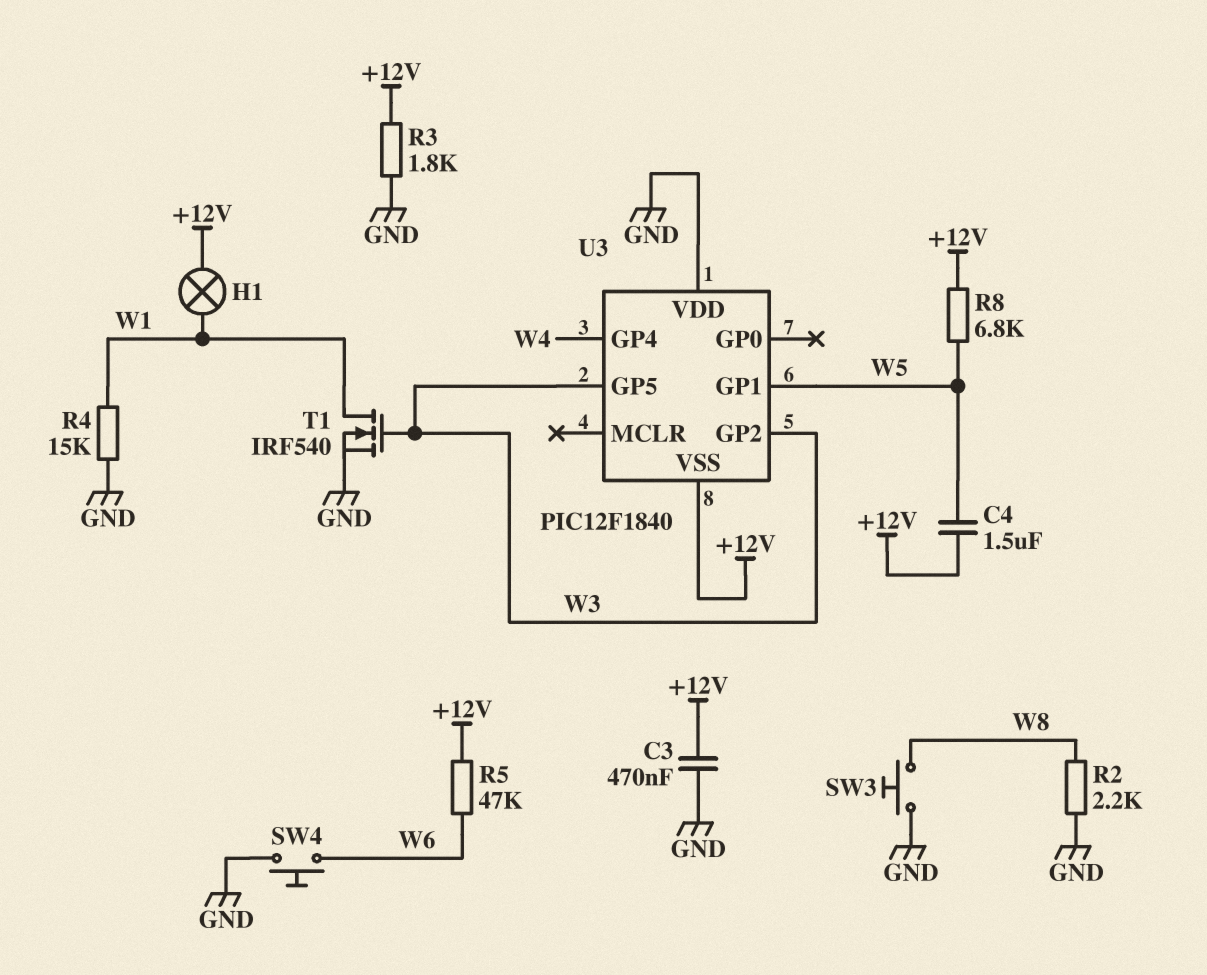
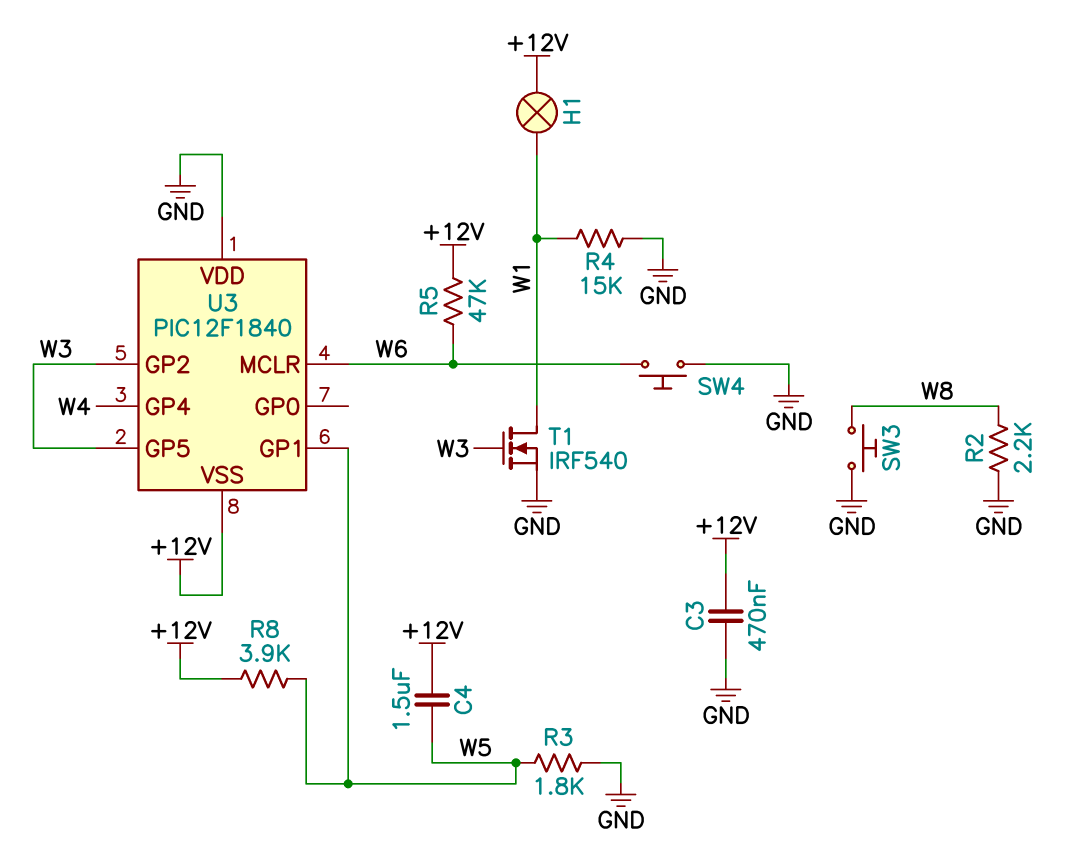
R3: 1.8k (+12V, GND) -> 1.8k (GND, W5)
R8: 6.8k (+12V, W5) -> 3.9k (+12V, W5)
U3 pin MCLR: none -> W6

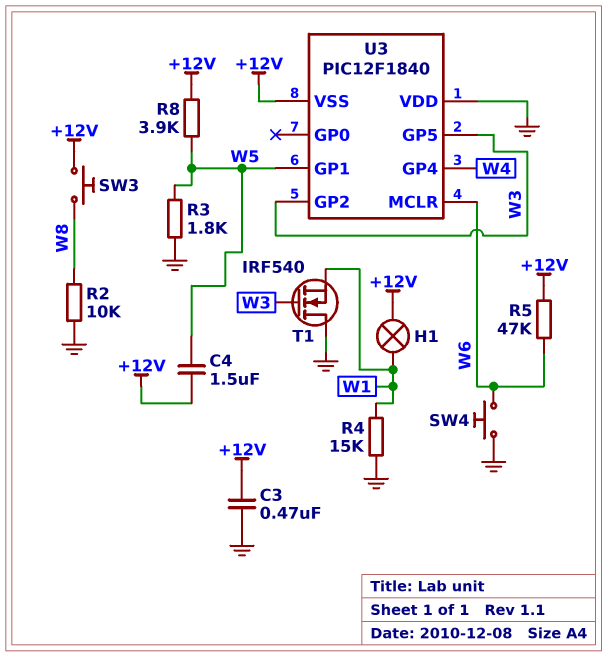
R2: 2.2k (GND, W8) -> 10k (GND, W8)
SW3: button (GND, W8) -> button (+12V, W8)
T1: NMOS IRF540 (G W3, D W1, S GND) -> NMOS IRF540 (G W3, D GND, S W1)

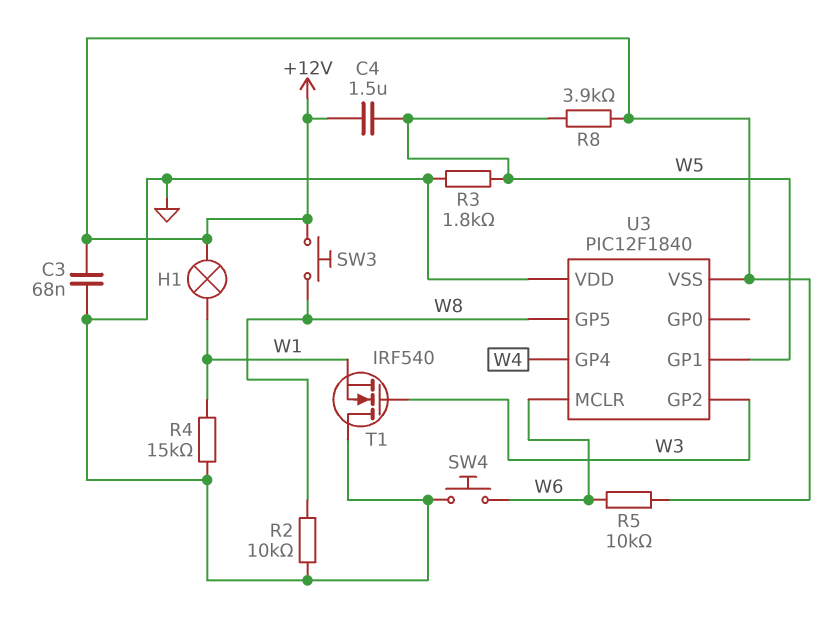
C3: 470nF (+12V, GND) -> 68nF (+12V, GND)
R5: 47k (+12V, W6) -> 10k (+12V, W6)
U3 pin GP5: W3 -> W8

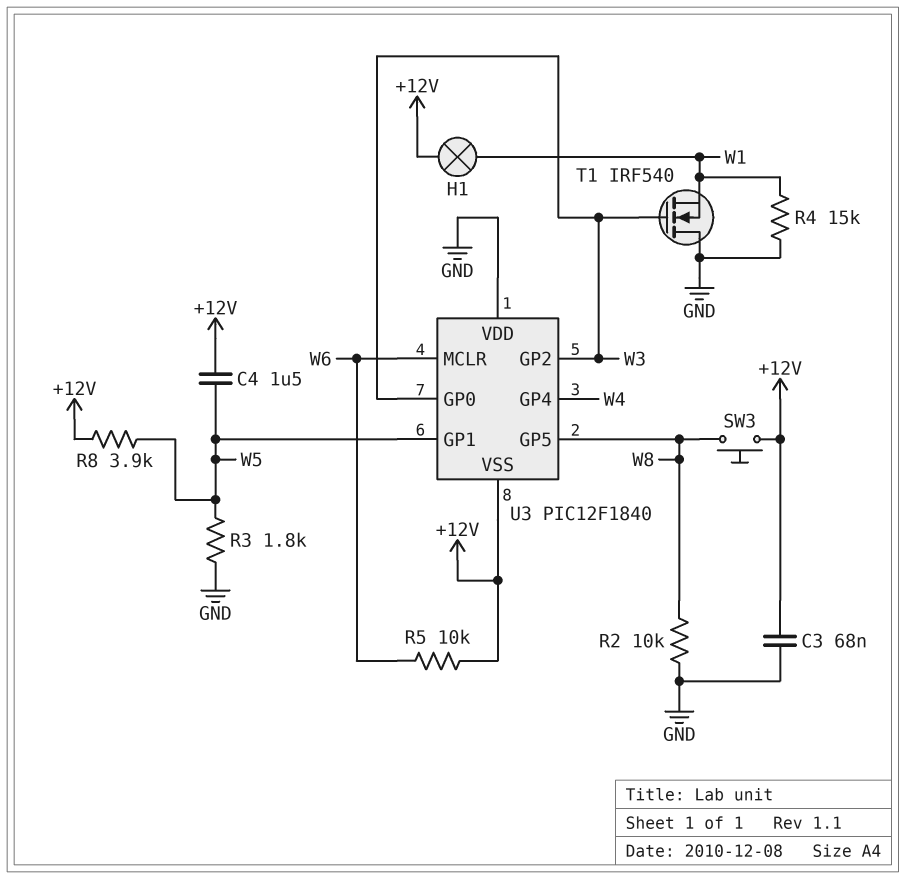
SW4: button (GND, W6) -> none
U3 pin GP0: none -> W3

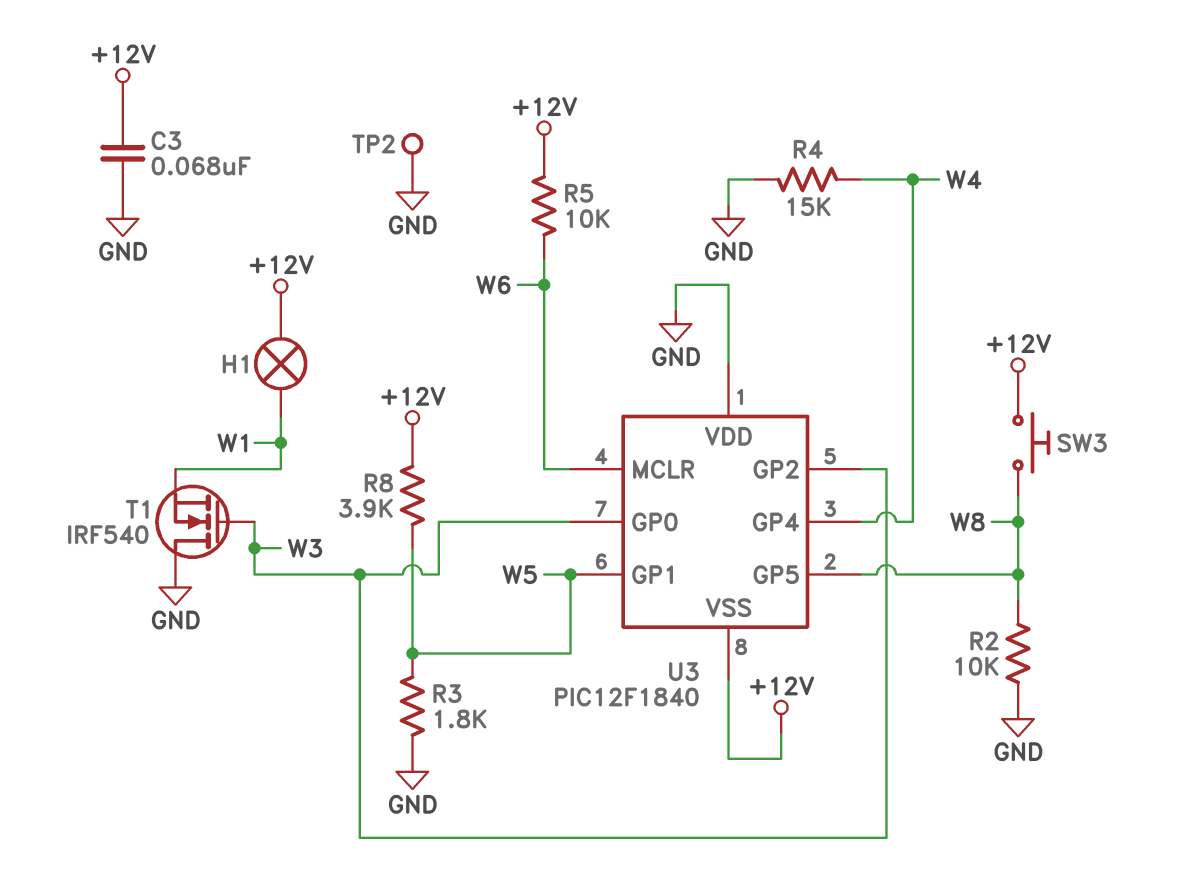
C4: 1.5uF (+12V, W5) -> none
R4: 15k (GND, W1) -> 15k (GND, W4)
TP2: none -> test point (GND)

